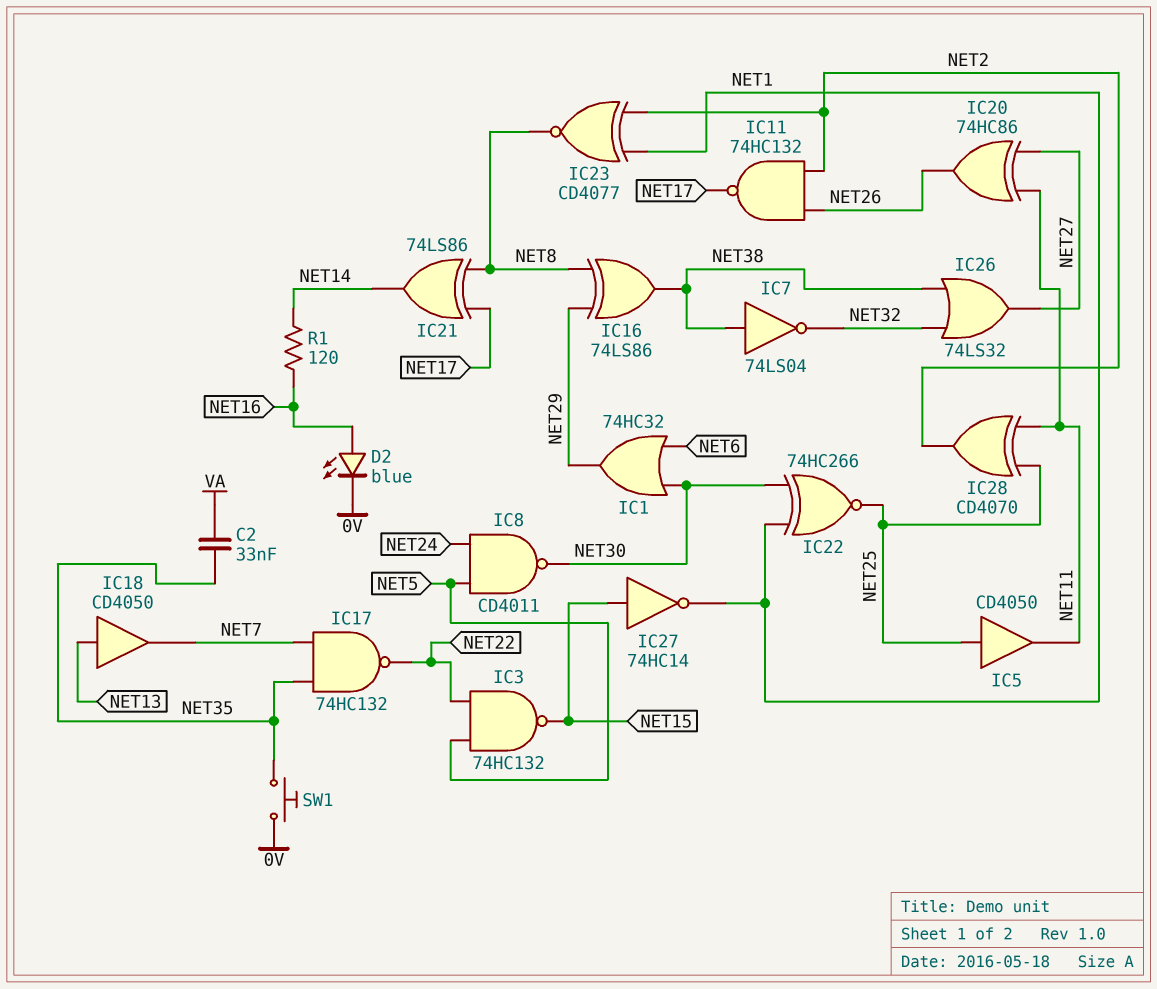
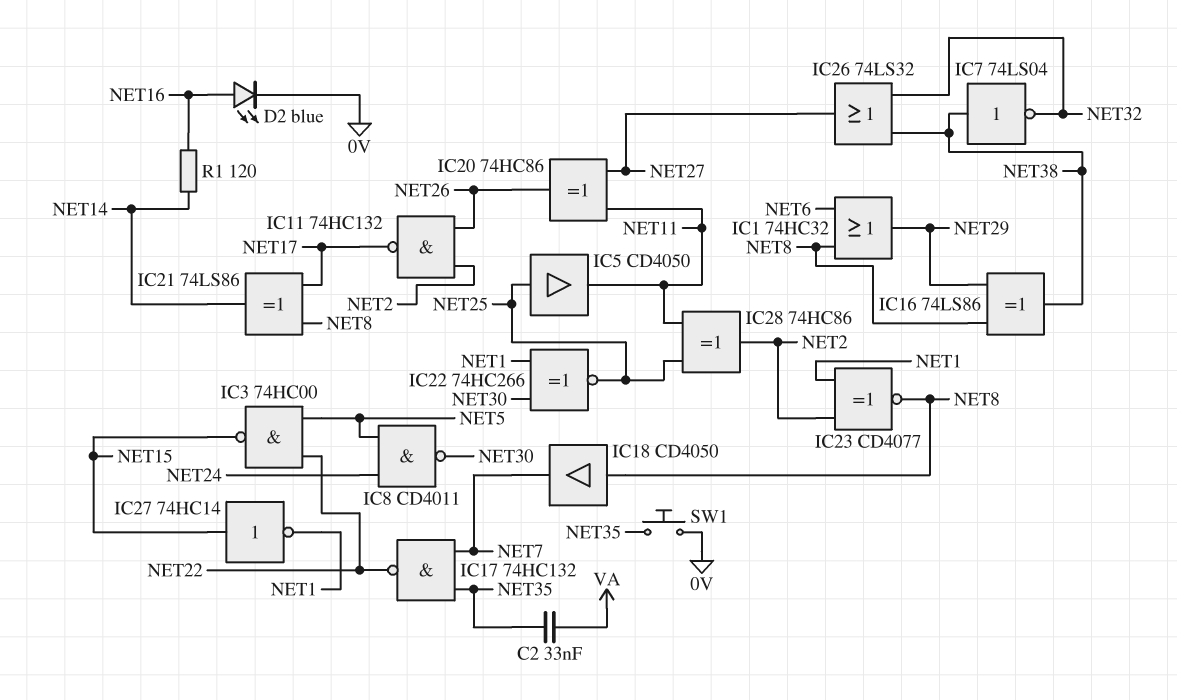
IC1: OR 74HC32 (in NET6, in NET30, out NET29) -> OR 74HC32 (in NET6, in NET8, out NET29)
IC3: NAND 74HC132 (in NET5, in NET22, out NET15) -> NAND 74HC00 (in NET5, in NET22, out NET15)
IC18: buffer CD4050 (in NET13, out NET7) -> buffer CD4050 (in NET8, out NET7)
IC28: XOR CD4070 (in NET11, in NET25, out NET2) -> XOR 74HC86 (in NET11, in NET25, out NET2)

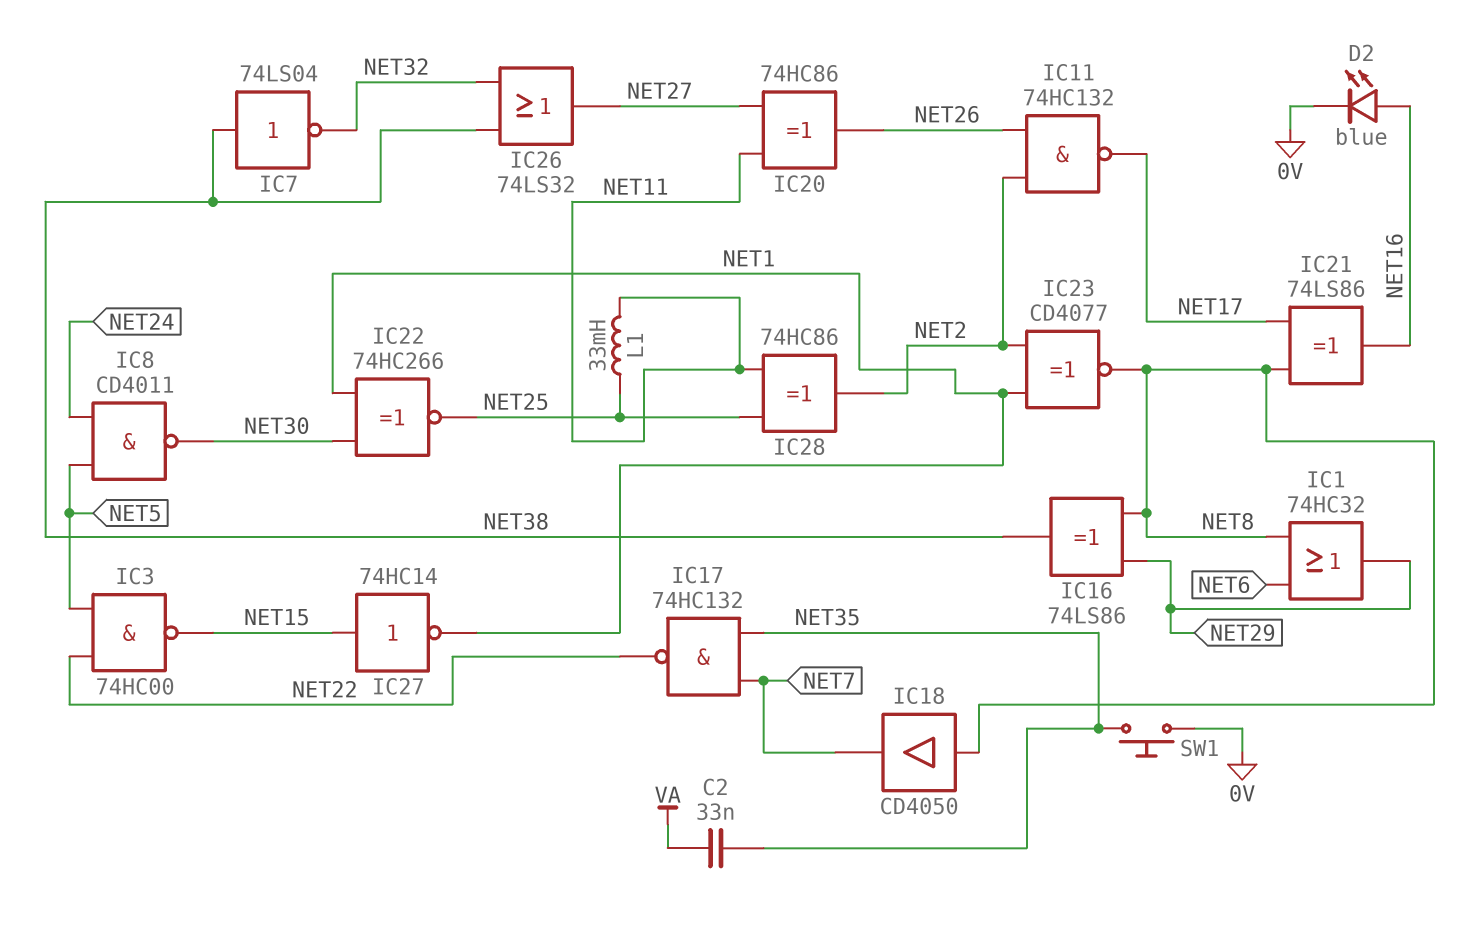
IC5: buffer CD4050 (in NET25, out NET11) -> none
IC21: XOR 74LS86 (in NET8, in NET17, out NET14) -> XOR 74LS86 (in NET8, in NET17, out NET16)
L1: none -> 33mH (NET11, NET25)
R1: 120 (NET14, NET16) -> none

